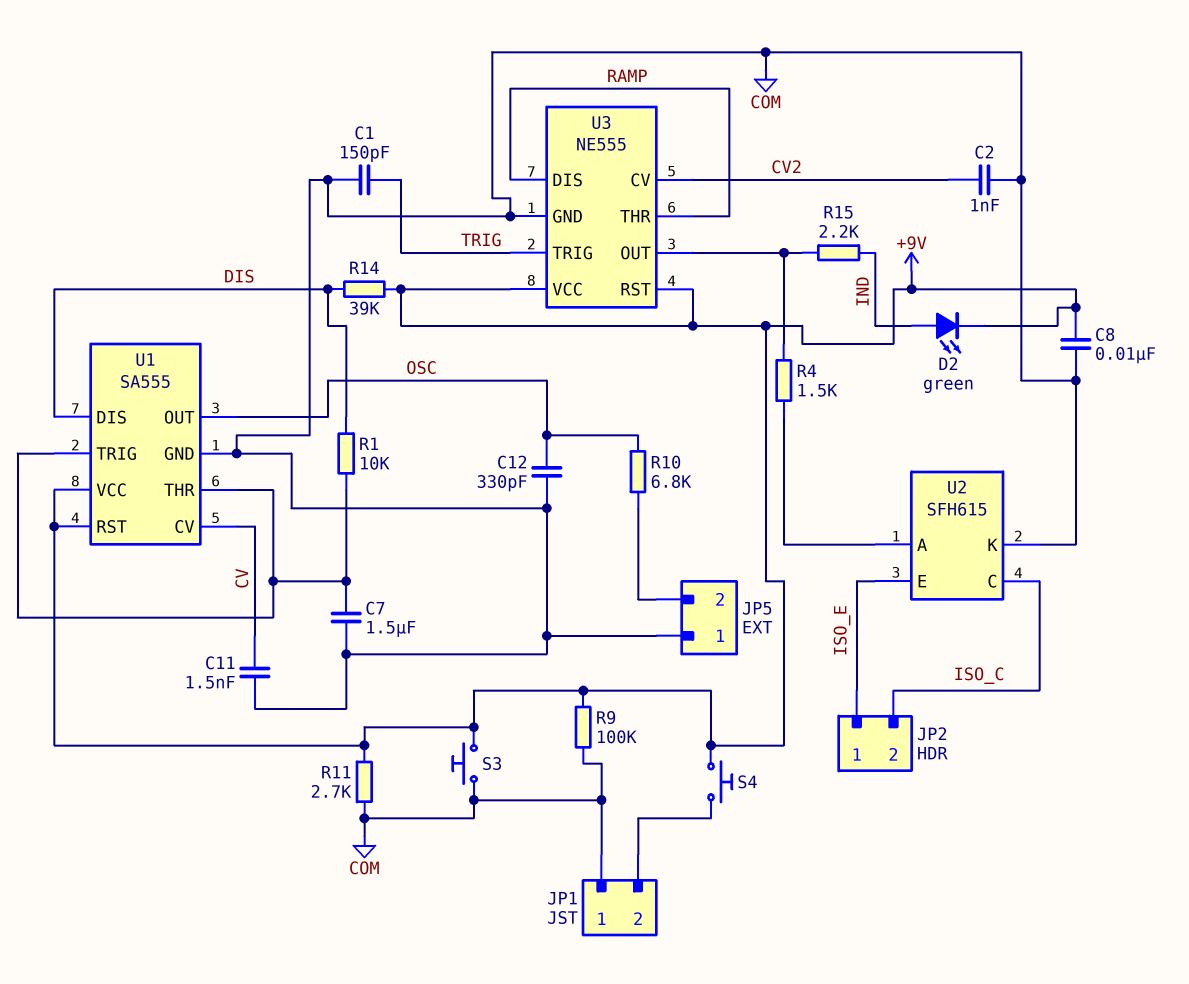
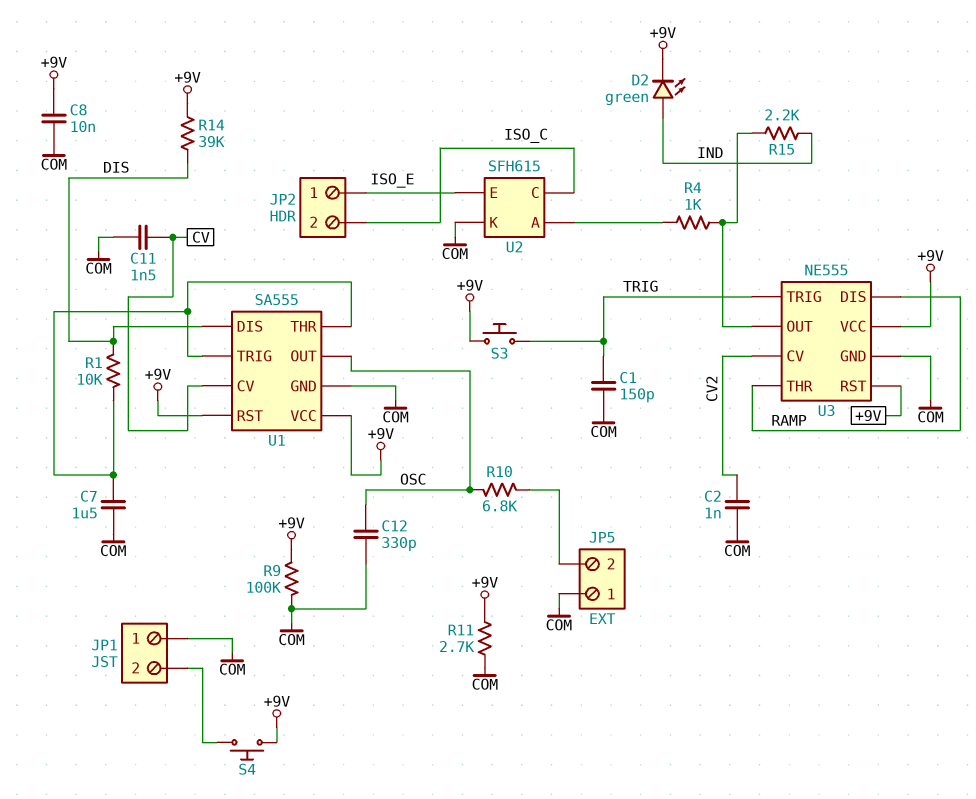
R4: 1.5k (U2/A, U3/OUT) -> 1k (U2/A, U3/OUT)
S3: button (+9V, COM) -> button (+9V, TRIG)

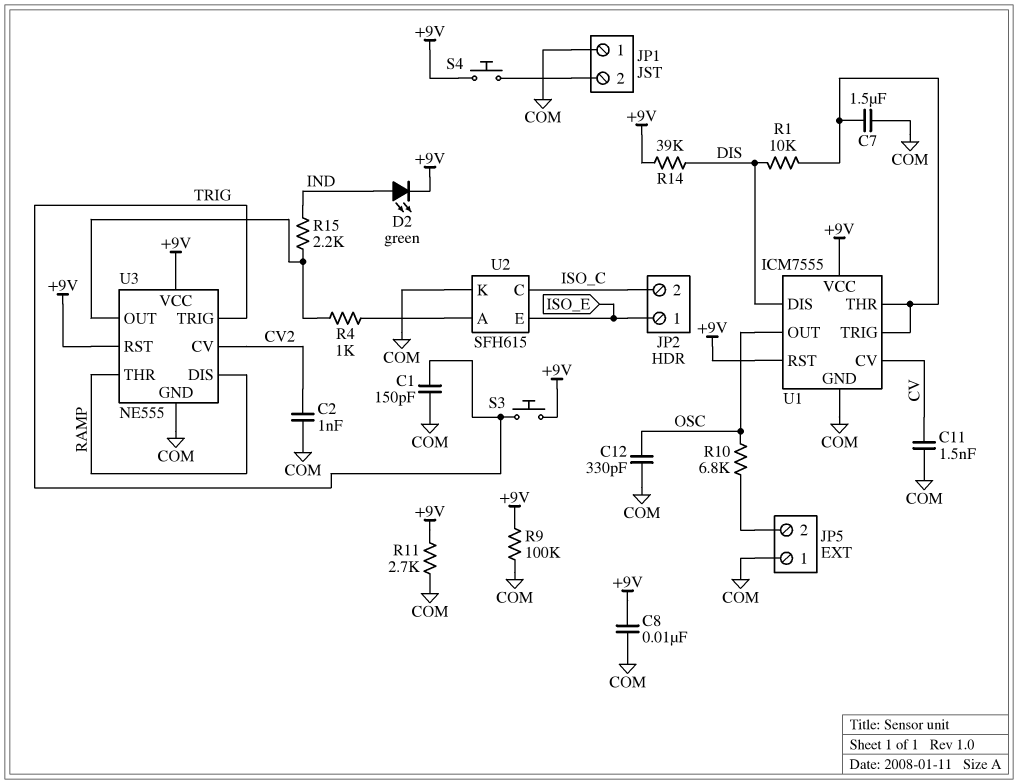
U1: SA555 -> ICM7555

